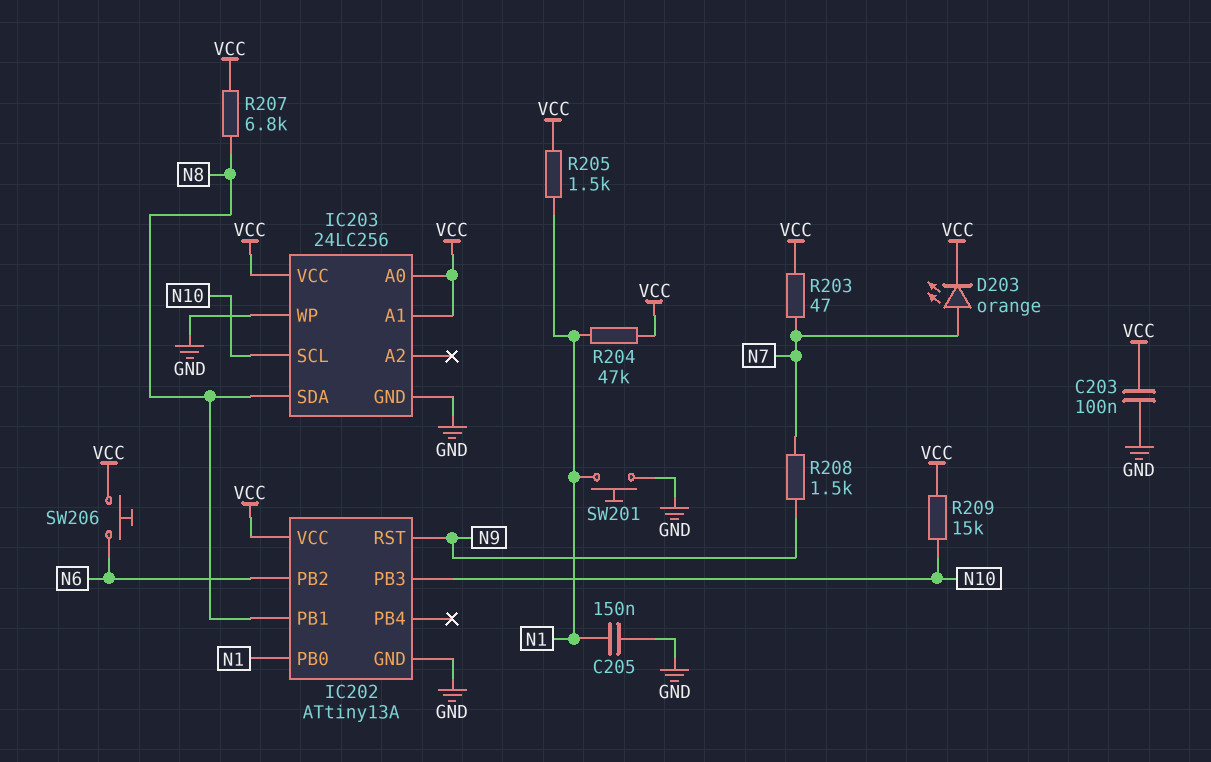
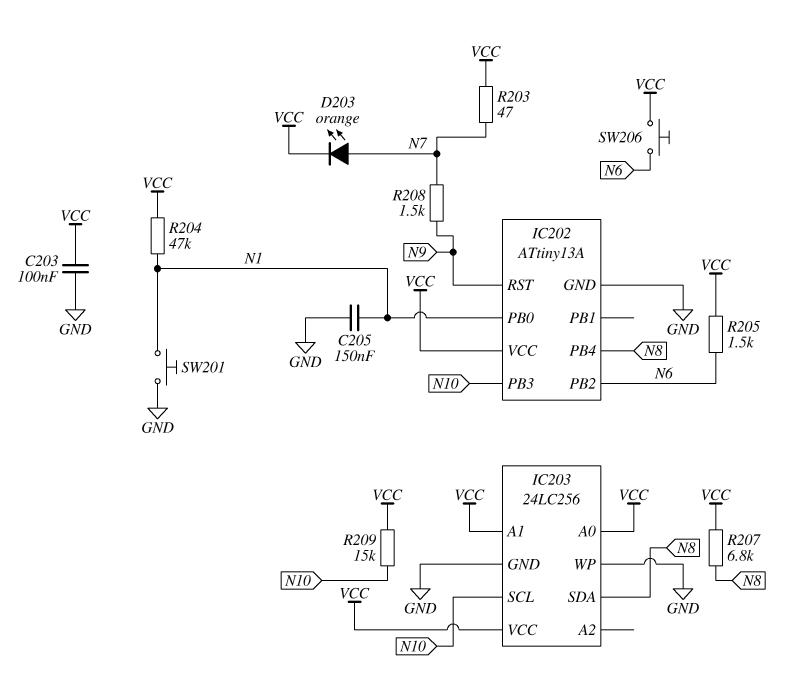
IC202 pin PB1: N8 -> none
IC202 pin PB4: none -> N8
R205: 1.5k (N1, VCC) -> 1.5k (N6, VCC)

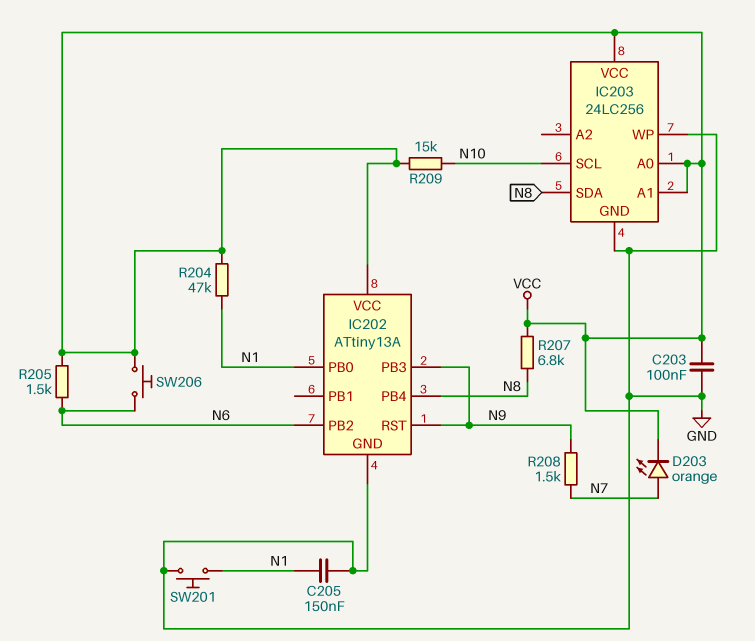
IC202 pin PB3: N10 -> N9
R203: 47 (N7, VCC) -> none

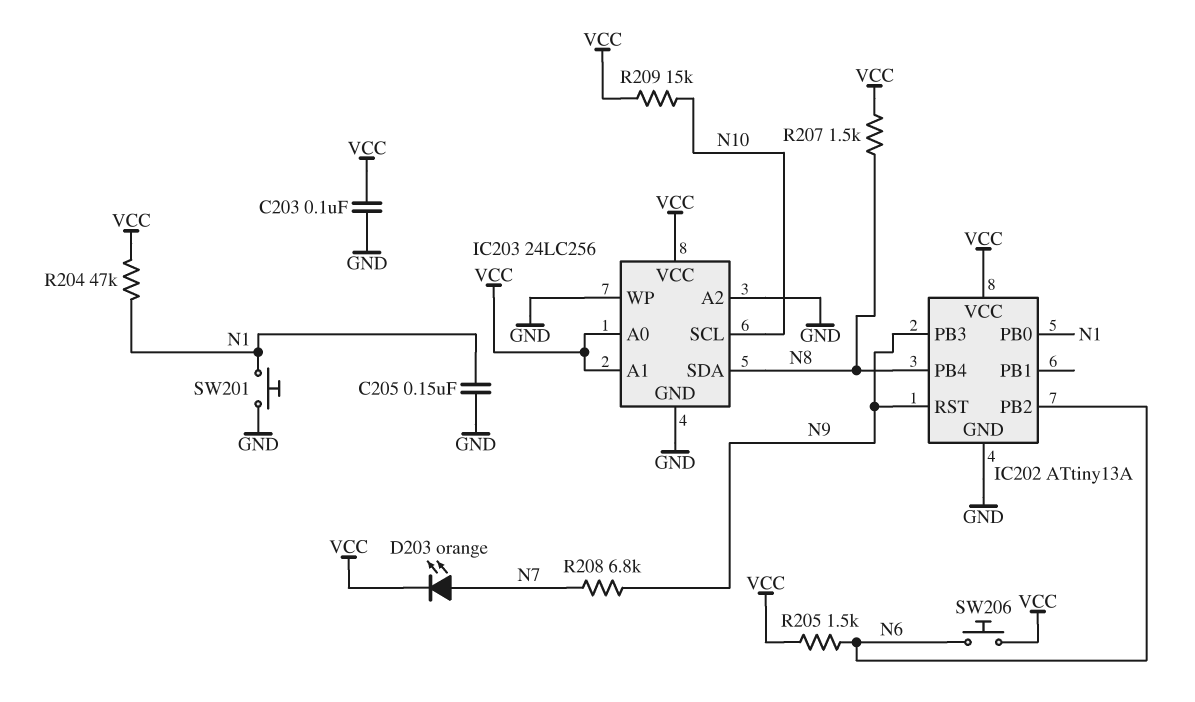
IC203 pin A2: none -> GND
R207: 6.8k (N8, VCC) -> 1.5k (N8, VCC)
R208: 1.5k (N7, N9) -> 6.8k (N7, N9)

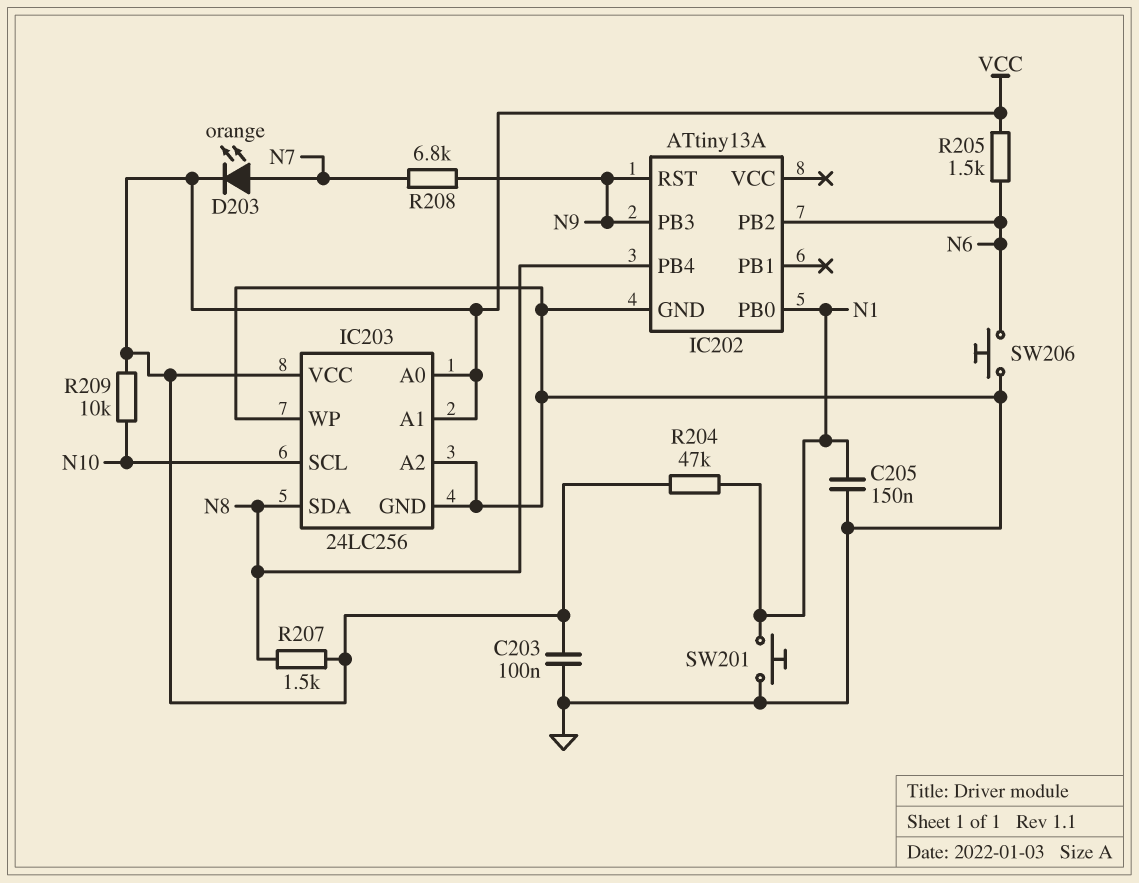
IC202 pin VCC: VCC -> none
R209: 15k (N10, VCC) -> 10k (N10, VCC)
SW206: button (N6, VCC) -> button (GND, N6)

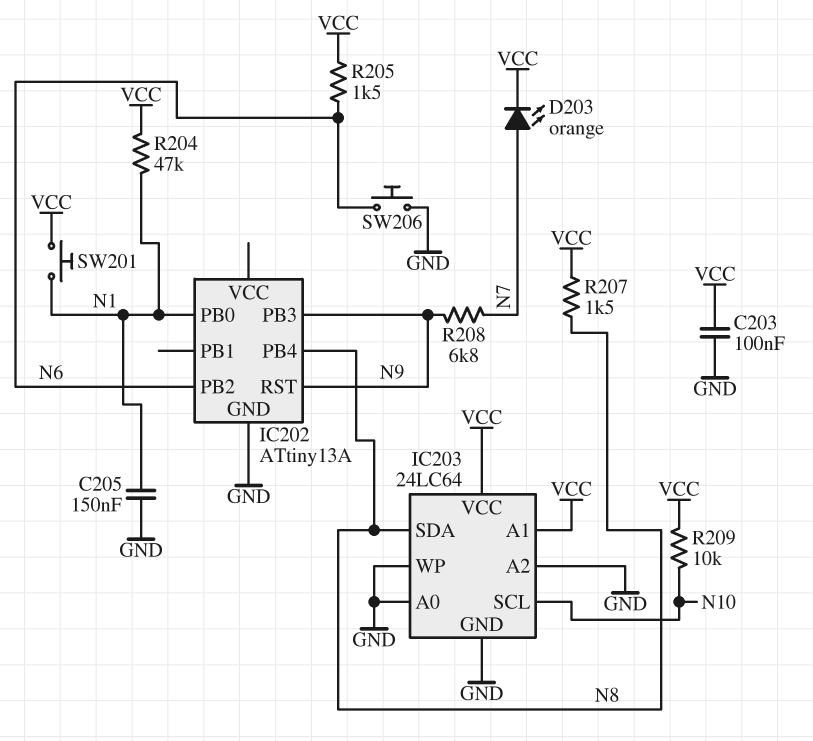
IC203: 24LC256 -> 24LC64
IC203 pin A0: VCC -> GND
SW201: button (GND, N1) -> button (N1, VCC)

